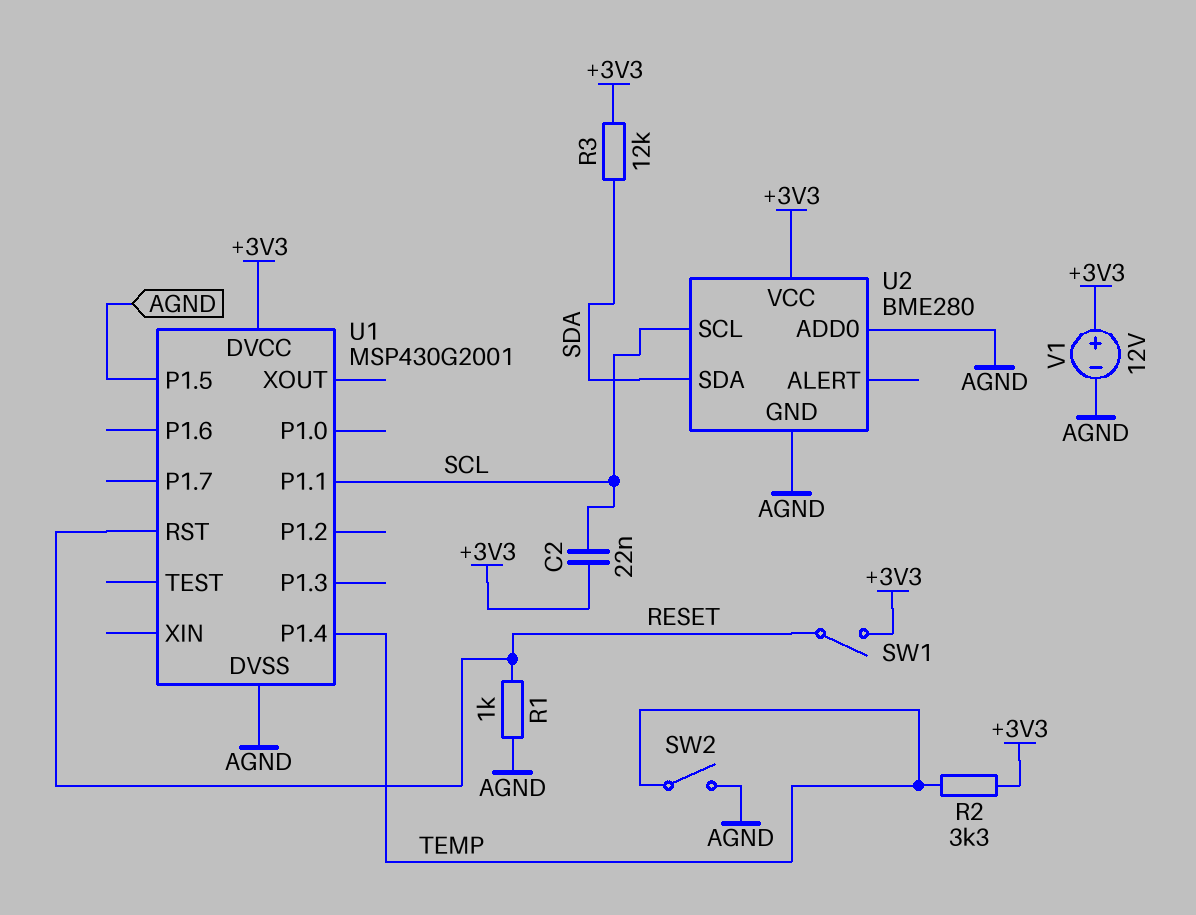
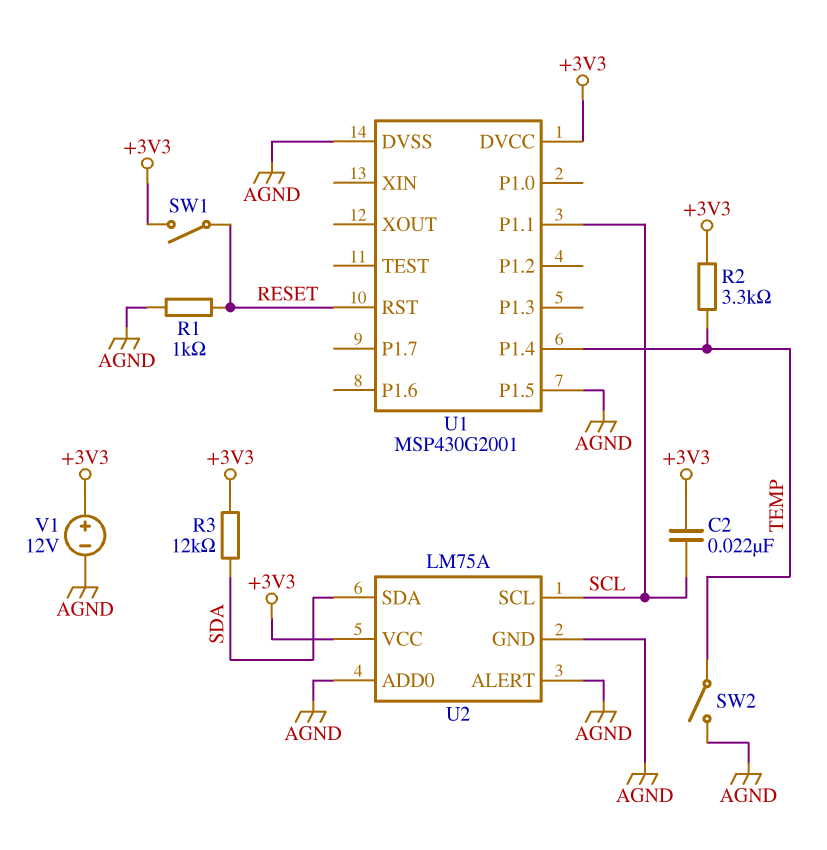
U2: BME280 -> LM75A
U2 pin ALERT: none -> AGND

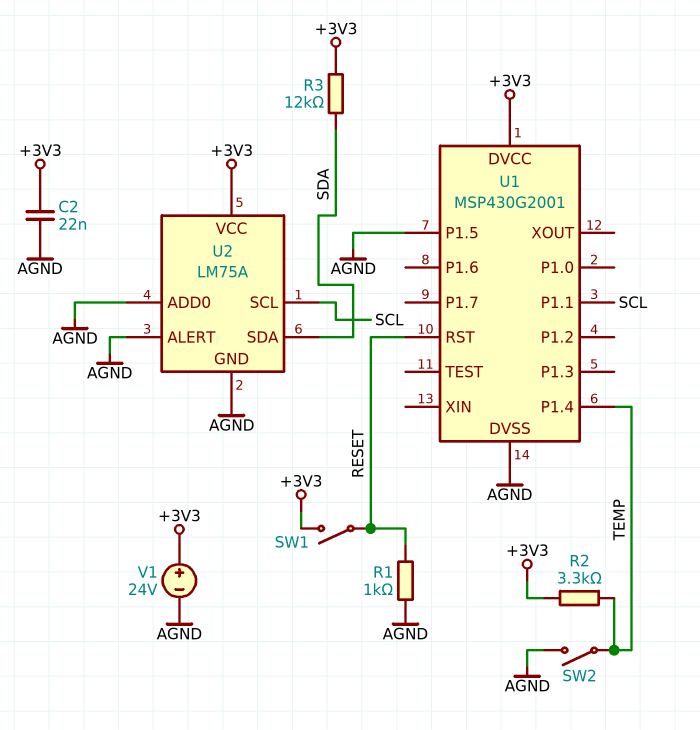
C2: 22nF (+3V3, SCL) -> 22nF (+3V3, AGND)
V1: 12V (plus +3V3, minus AGND) -> 24V (plus +3V3, minus AGND)

